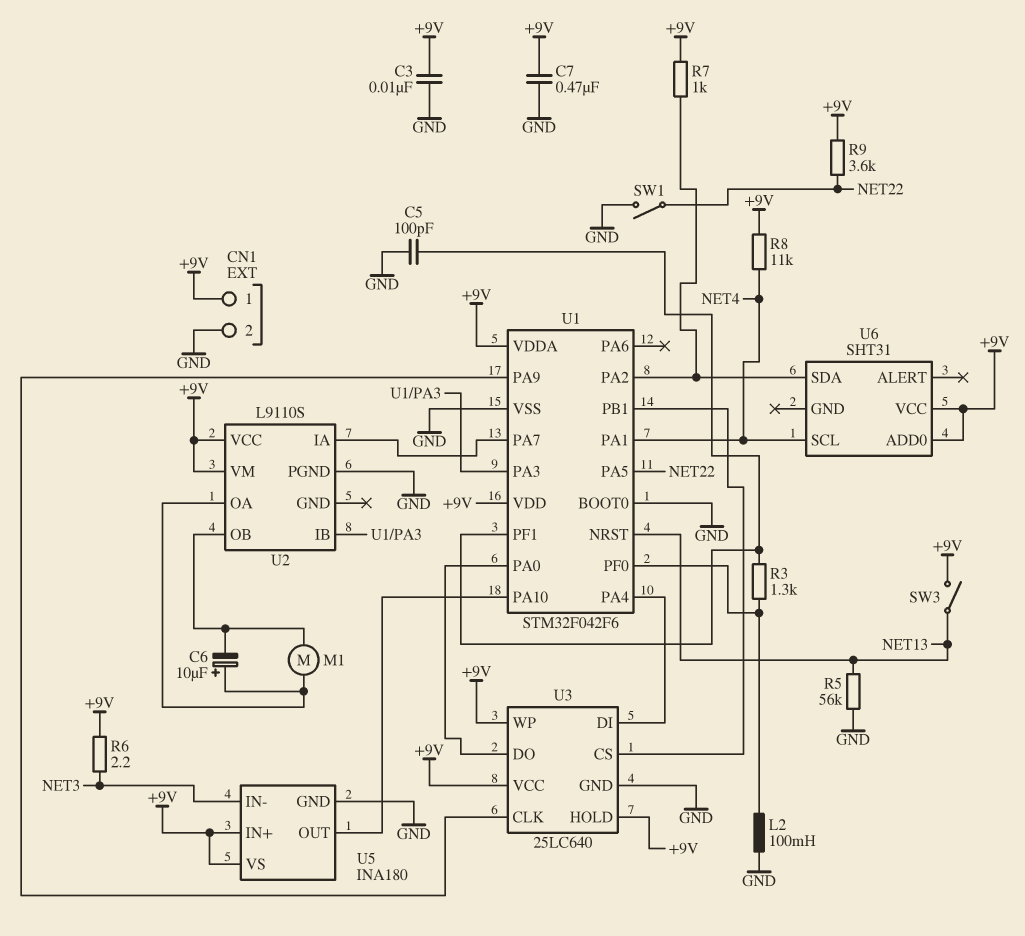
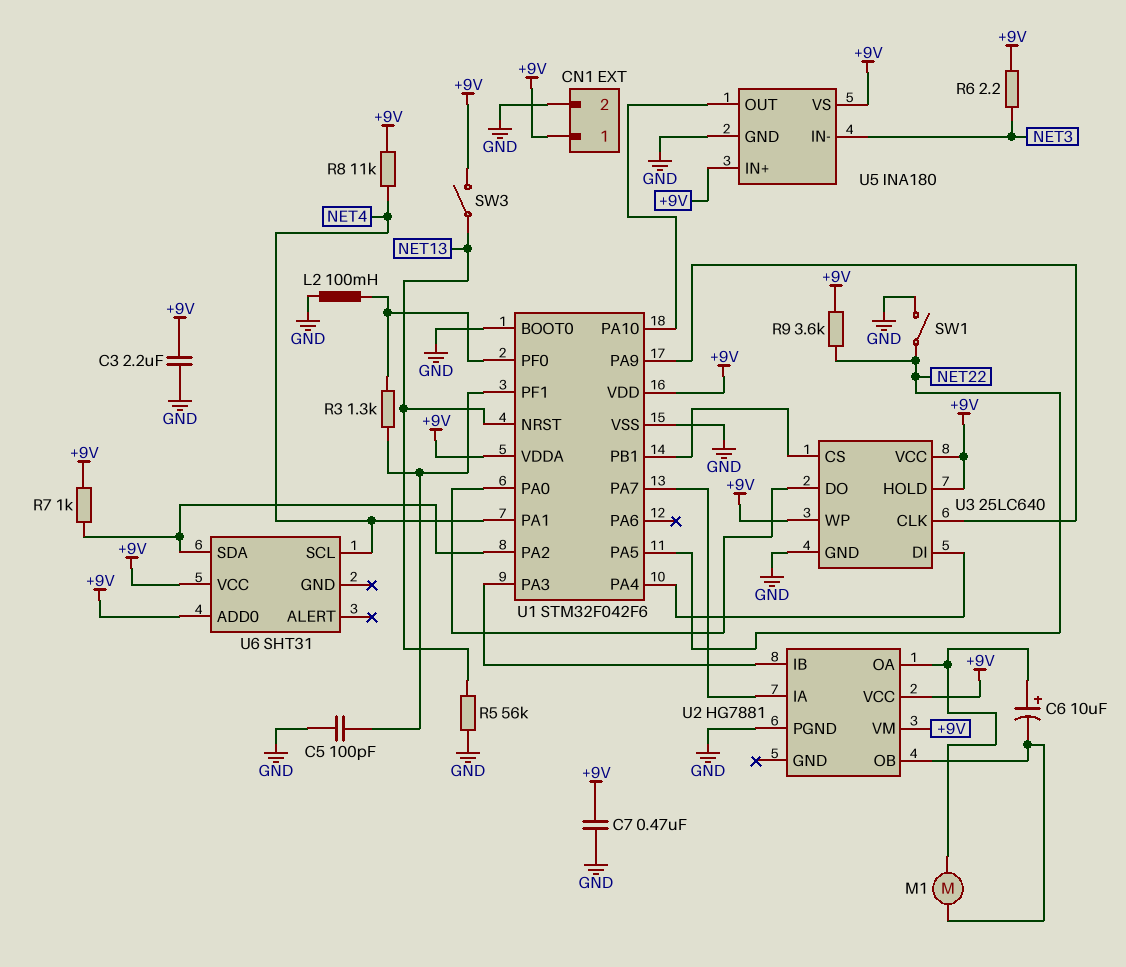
C3: 10nF (+9V, GND) -> 2.2uF (+9V, GND)
U2: L9110S -> HG7881

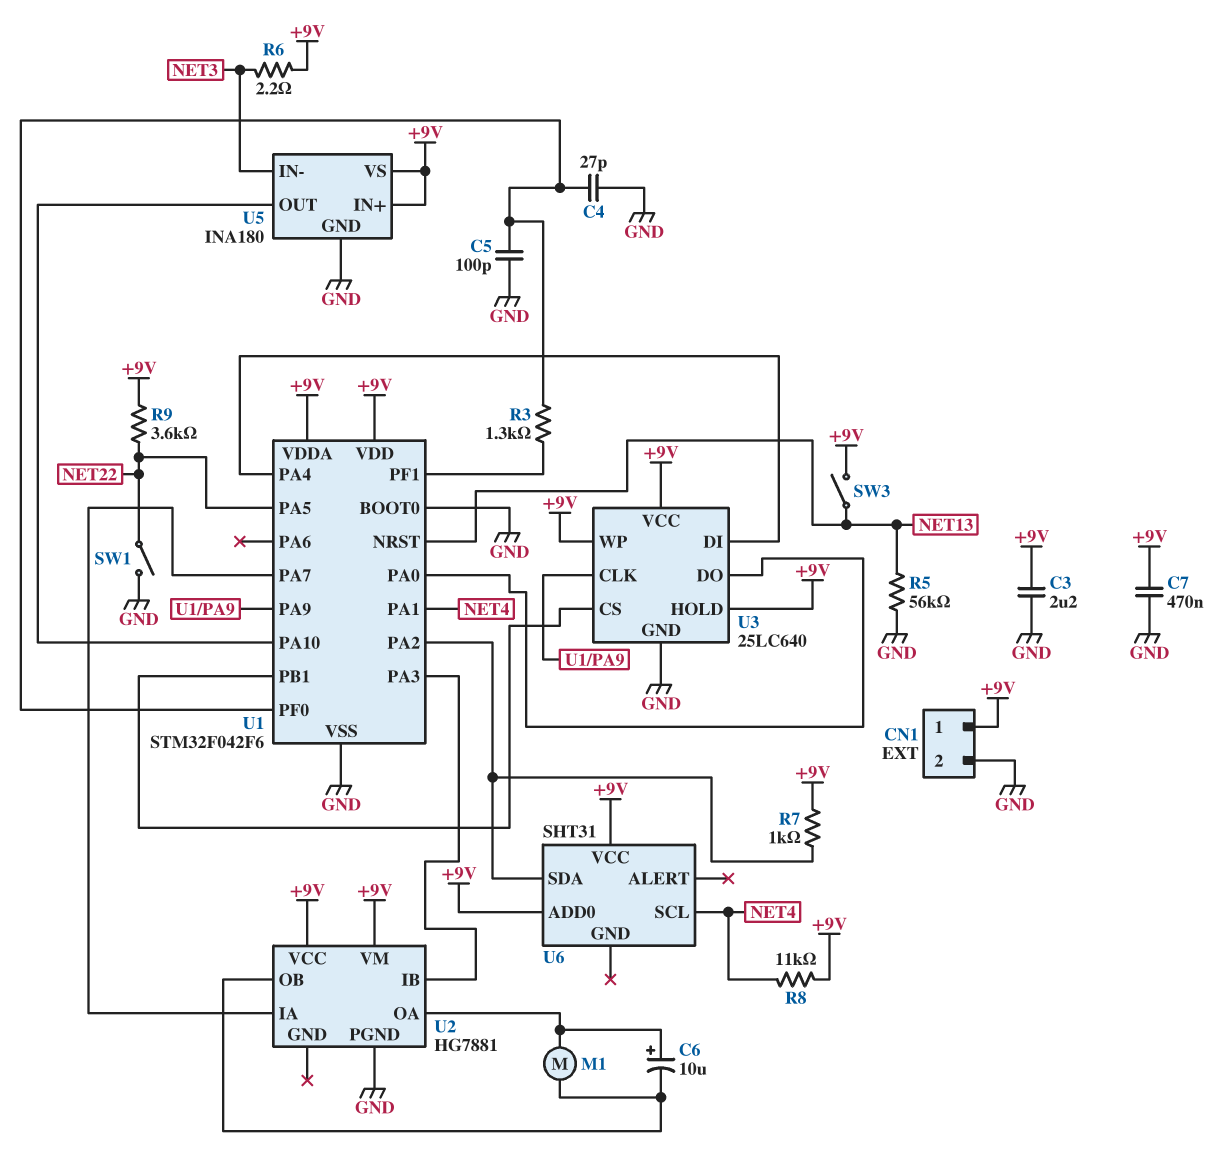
C4: none -> 27pF (GND, U1/PF0)
C5: 100pF (GND, U1/PF1) -> 100pF (GND, U1/PF0)
L2: 100mH (GND, U1/PF0) -> none

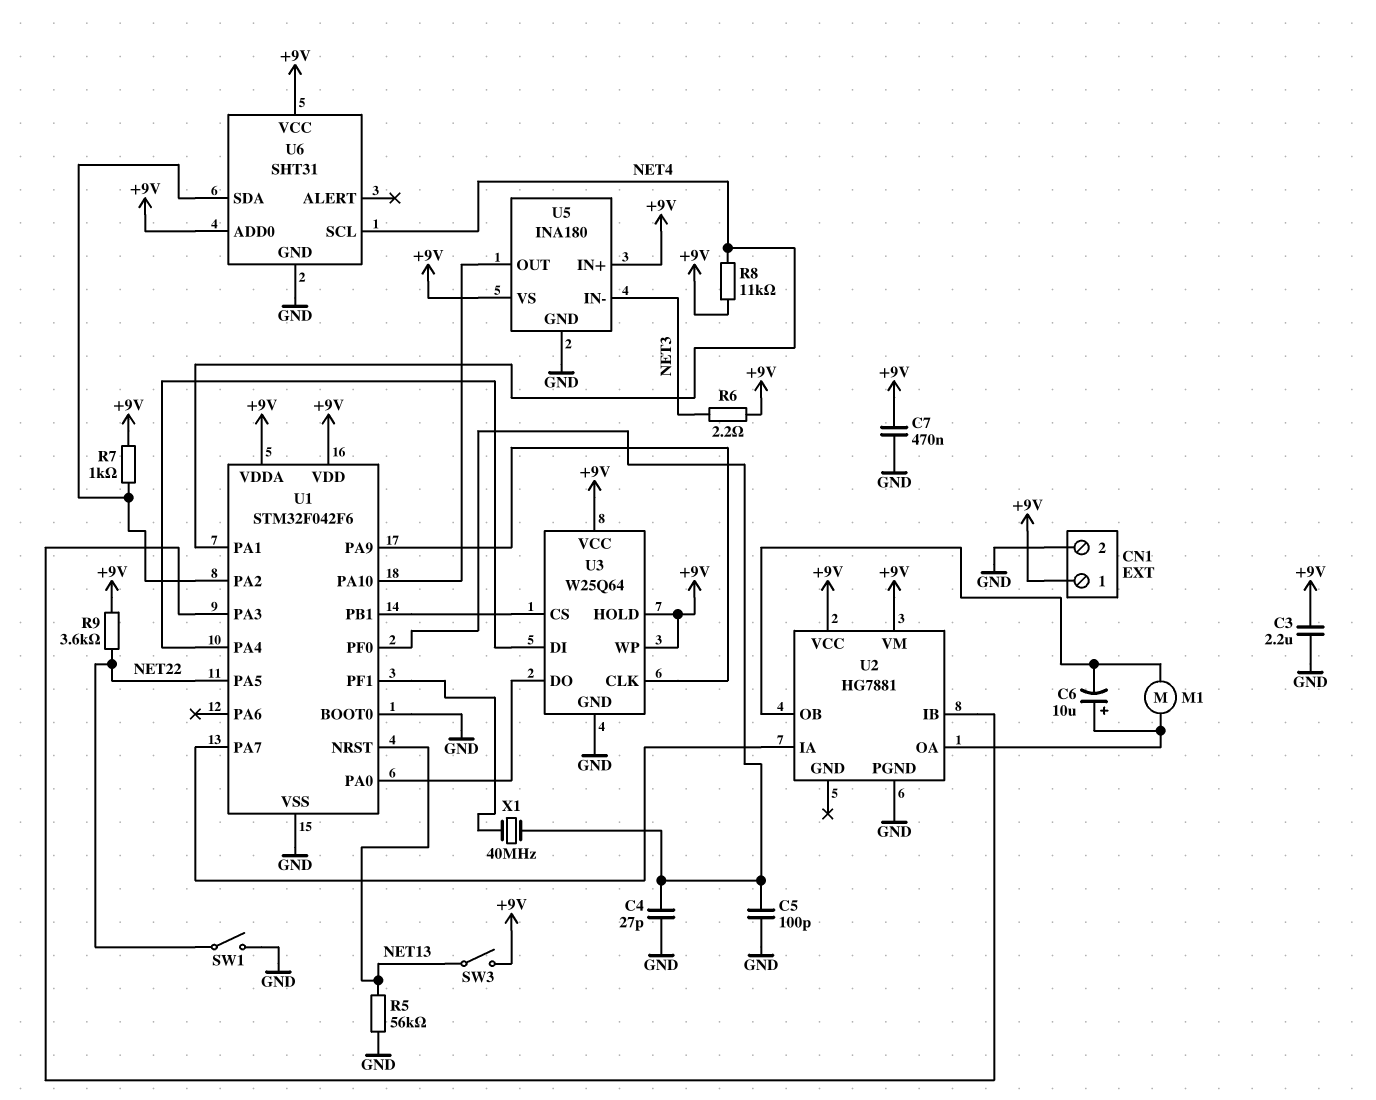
R3: 1.3k (U1/PF0, U1/PF1) -> none
U3: 25LC640 -> W25Q64
U6 pin GND: none -> GND
X1: none -> 40MHz (U1/PF0, U1/PF1)

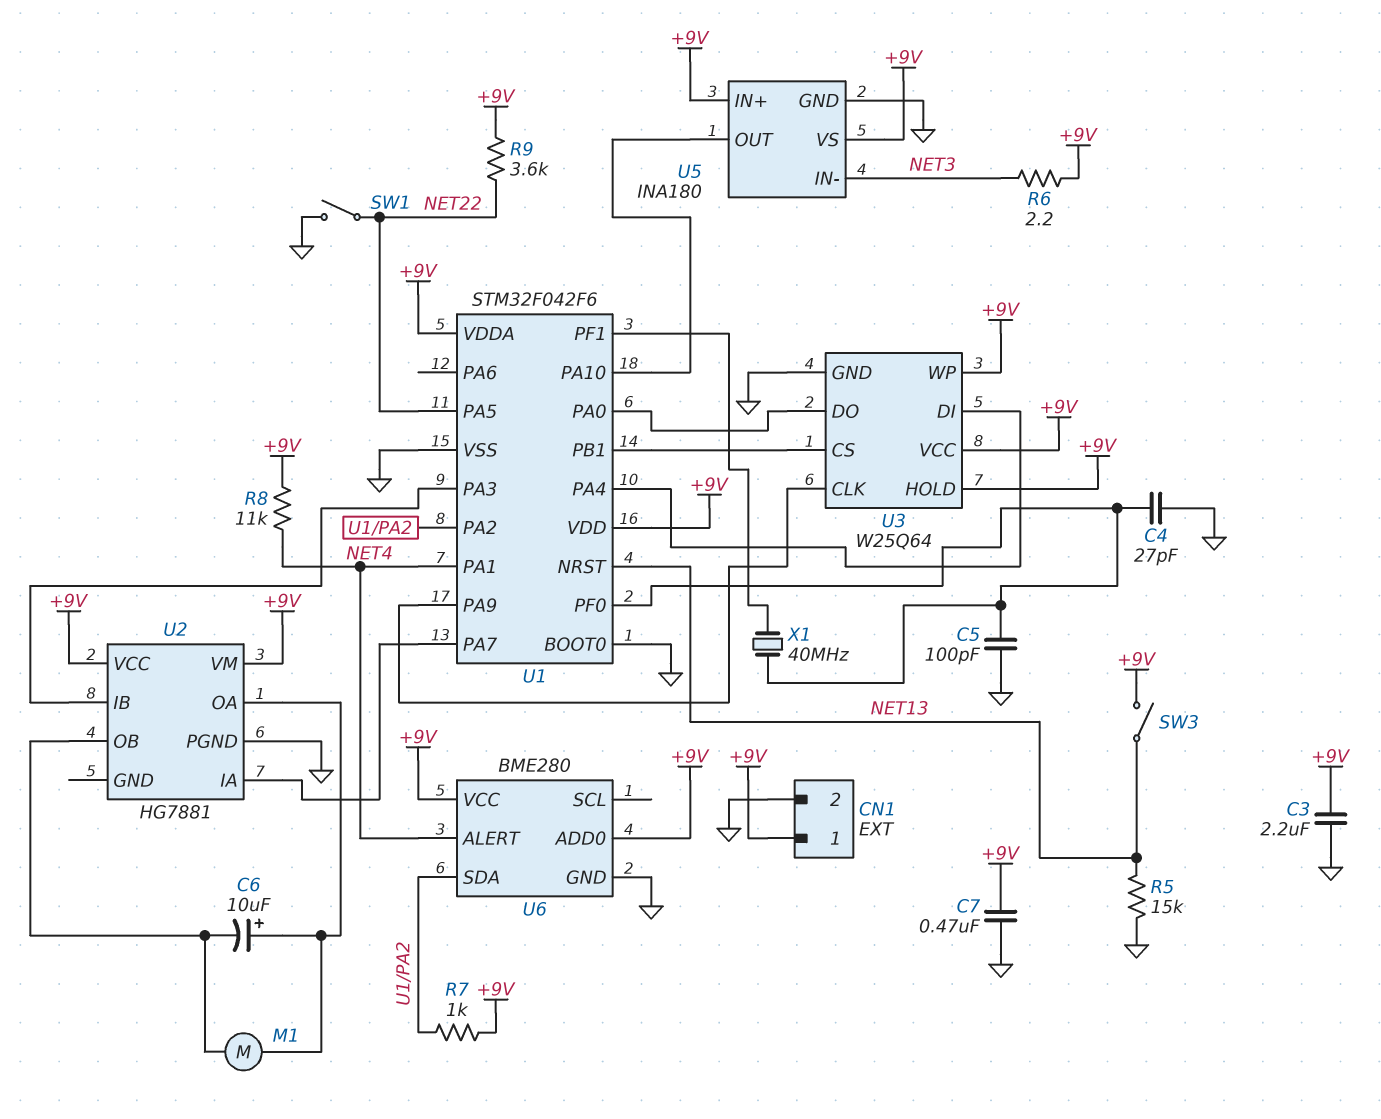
R5: 56k (GND, NET13) -> 15k (GND, NET13)
U6: SHT31 -> BME280
U6 pin ALERT: none -> NET4
U6 pin SCL: NET4 -> none

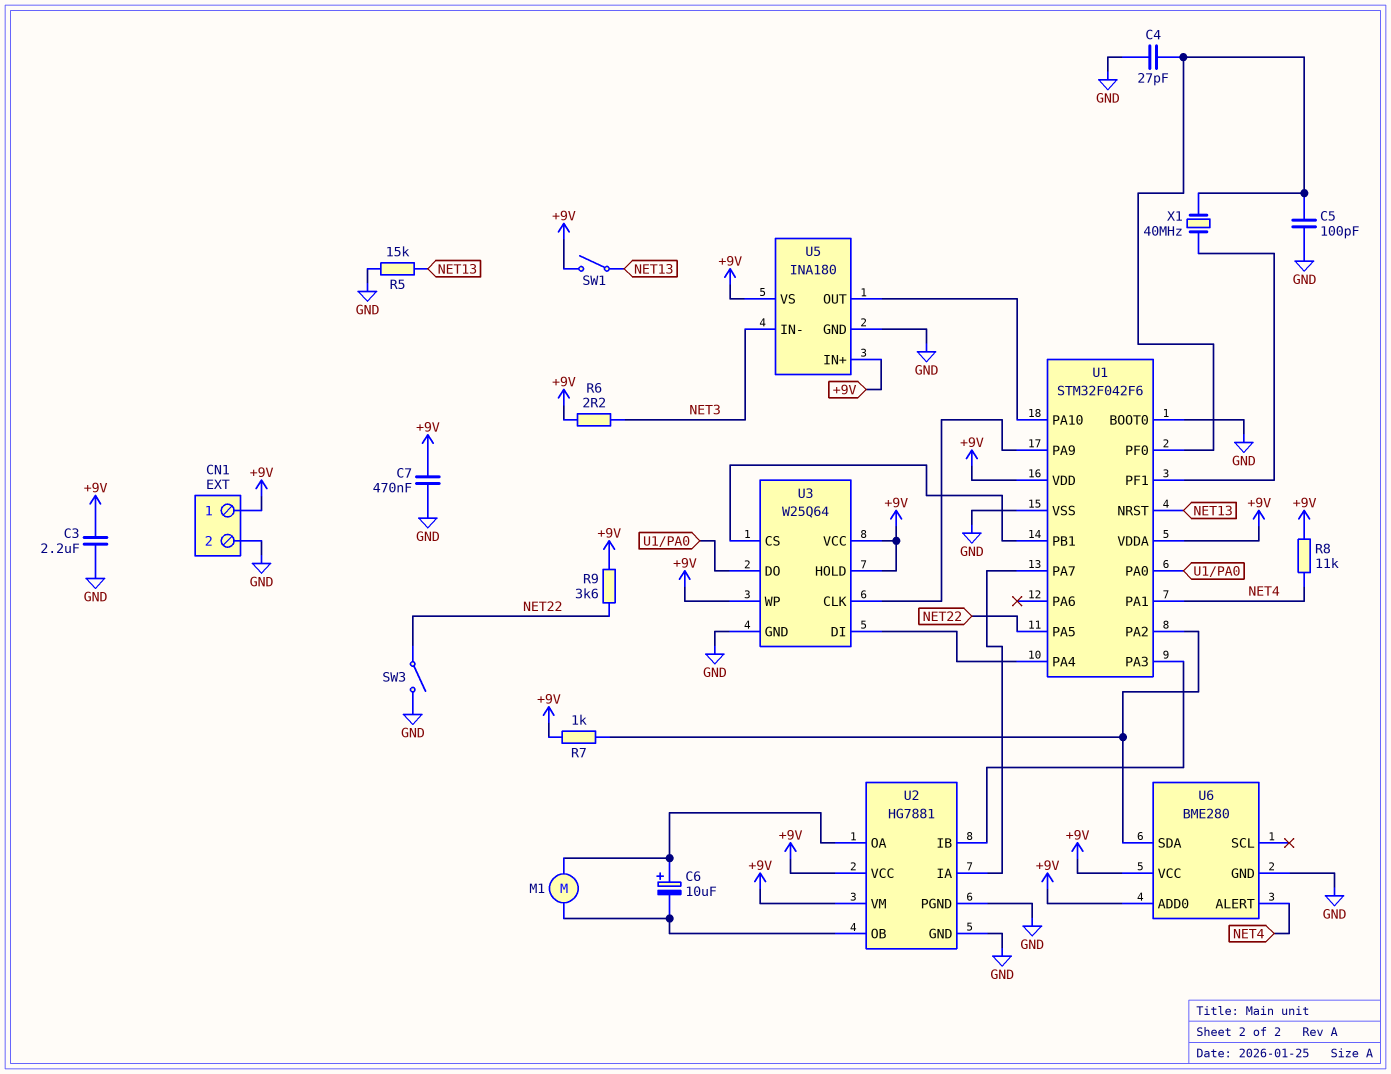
SW1: switch (GND, NET22) -> switch (+9V, NET13)
SW3: switch (+9V, NET13) -> switch (GND, NET22)
U2 pin GND: none -> GND

